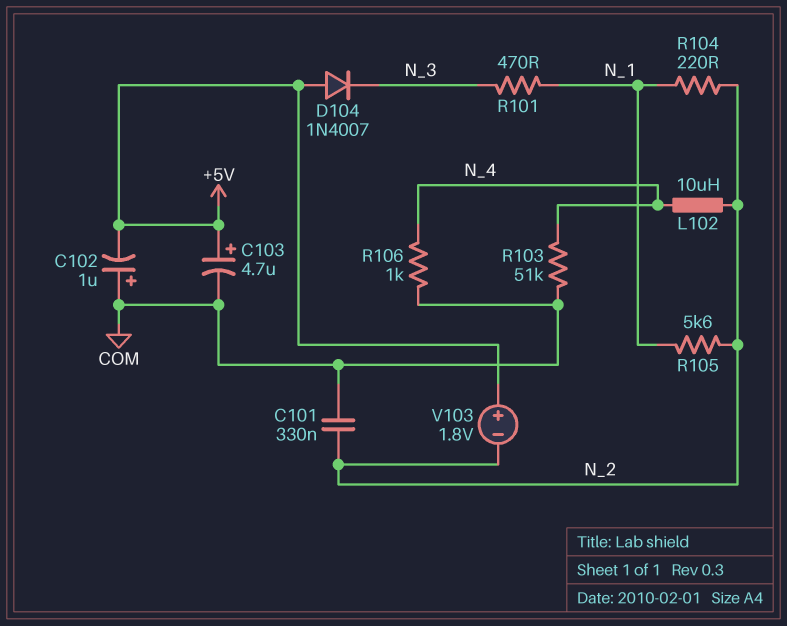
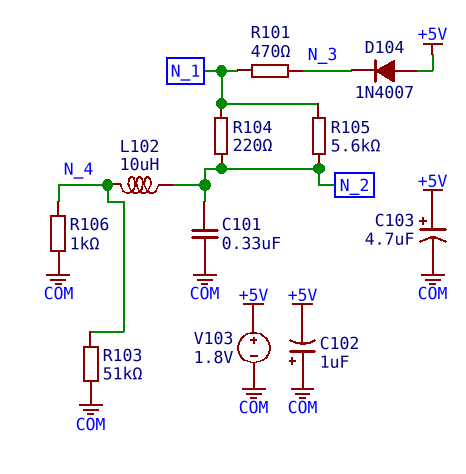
V103: 1.8V (plus +5V, minus N_2) -> 1.8V (plus +5V, minus COM)

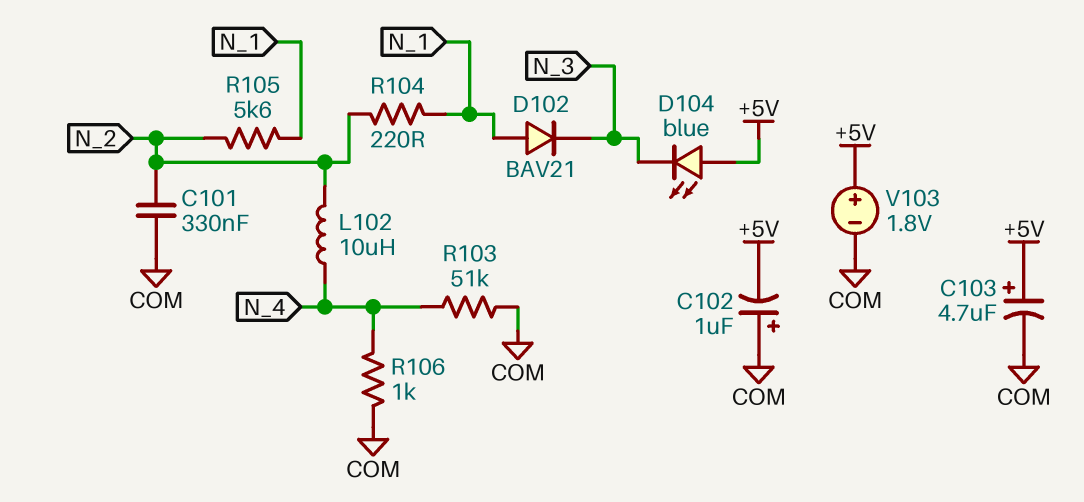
D102: none -> diode BAV21 (A N_1, K N_3)
D104: diode 1N4007 (A +5V, K N_3) -> LED blue (A +5V, K N_3)
R101: 470 (N_1, N_3) -> none

